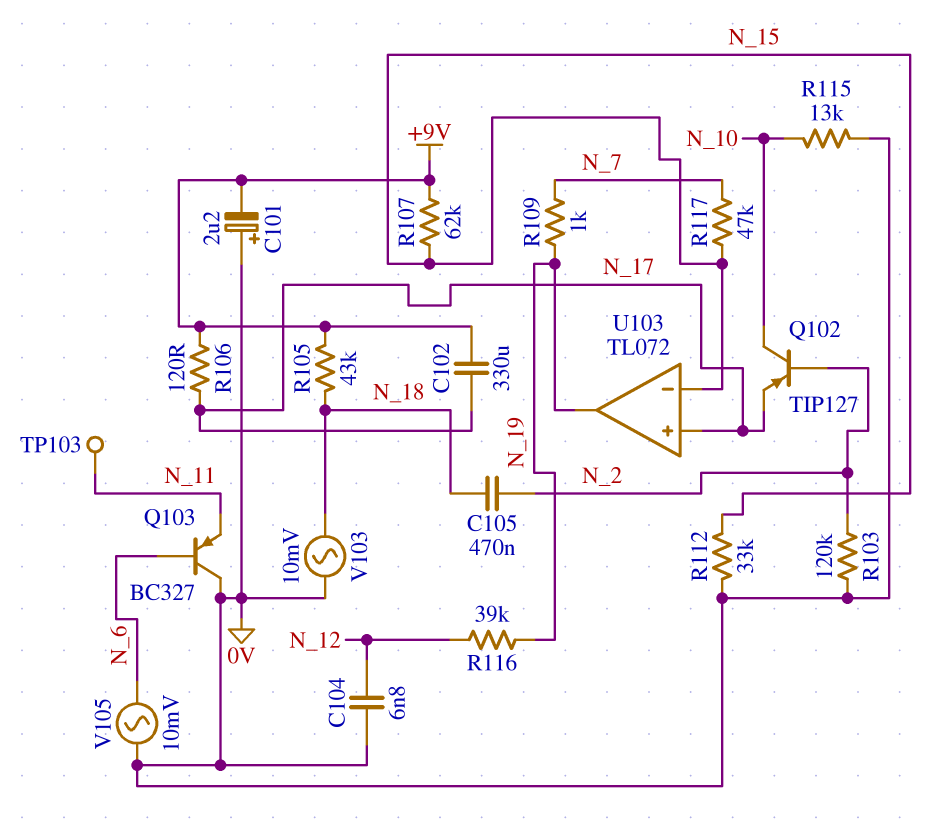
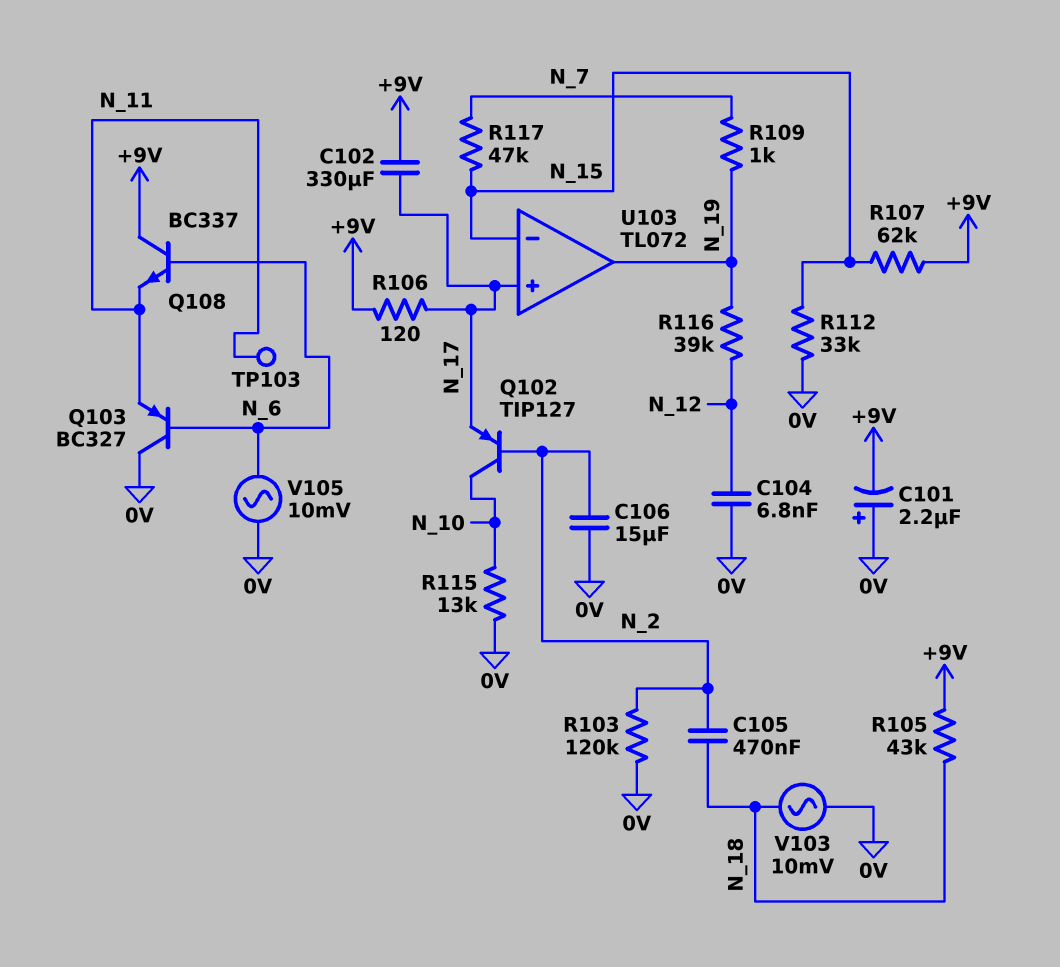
C106: none -> 15uF (0V, N_2)
Q108: none -> NPN BC337 (B N_6, C +9V, E N_11)

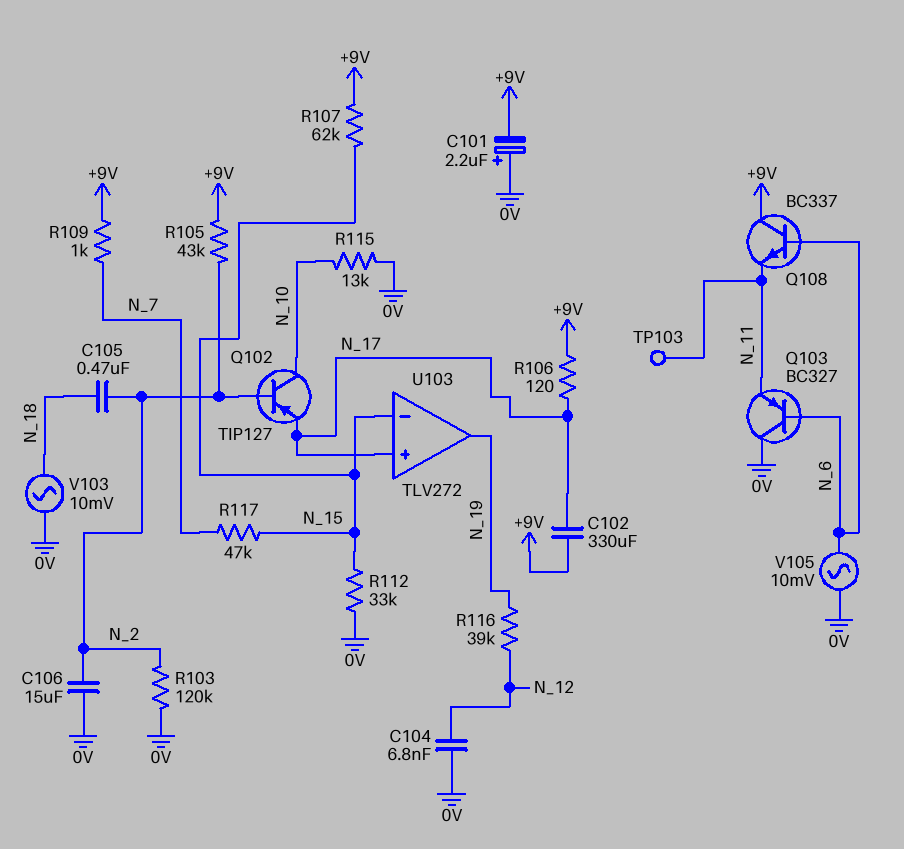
R105: 43k (+9V, N_18) -> 43k (+9V, N_2)
R109: 1k (N_7, N_19) -> 1k (+9V, N_7)
U103: TL072 -> TLV272

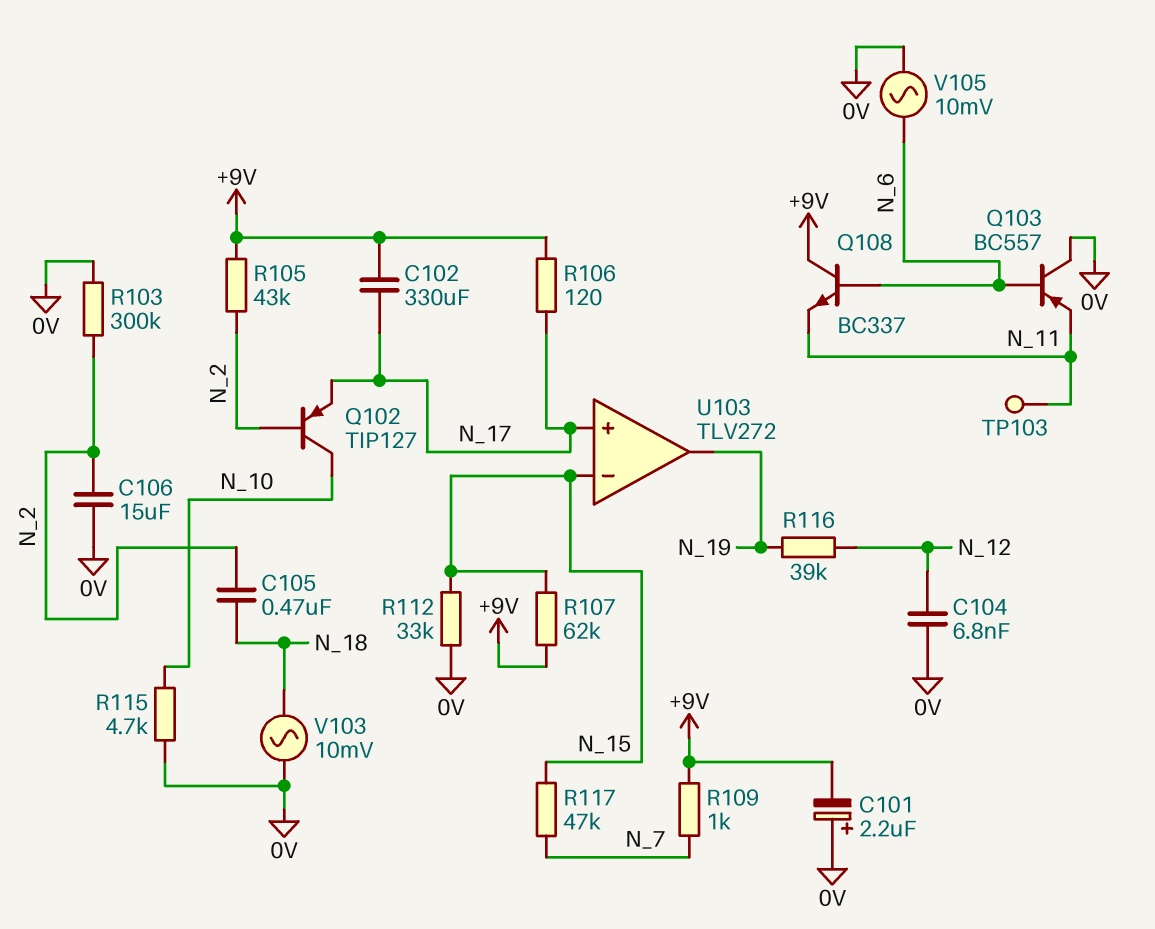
Q103: PNP BC327 (B N_6, C 0V, E N_11) -> PNP BC557 (B N_6, C 0V, E N_11)
R103: 120k (0V, N_2) -> 300k (0V, N_2)
R115: 13k (0V, N_10) -> 4.7k (0V, N_10)

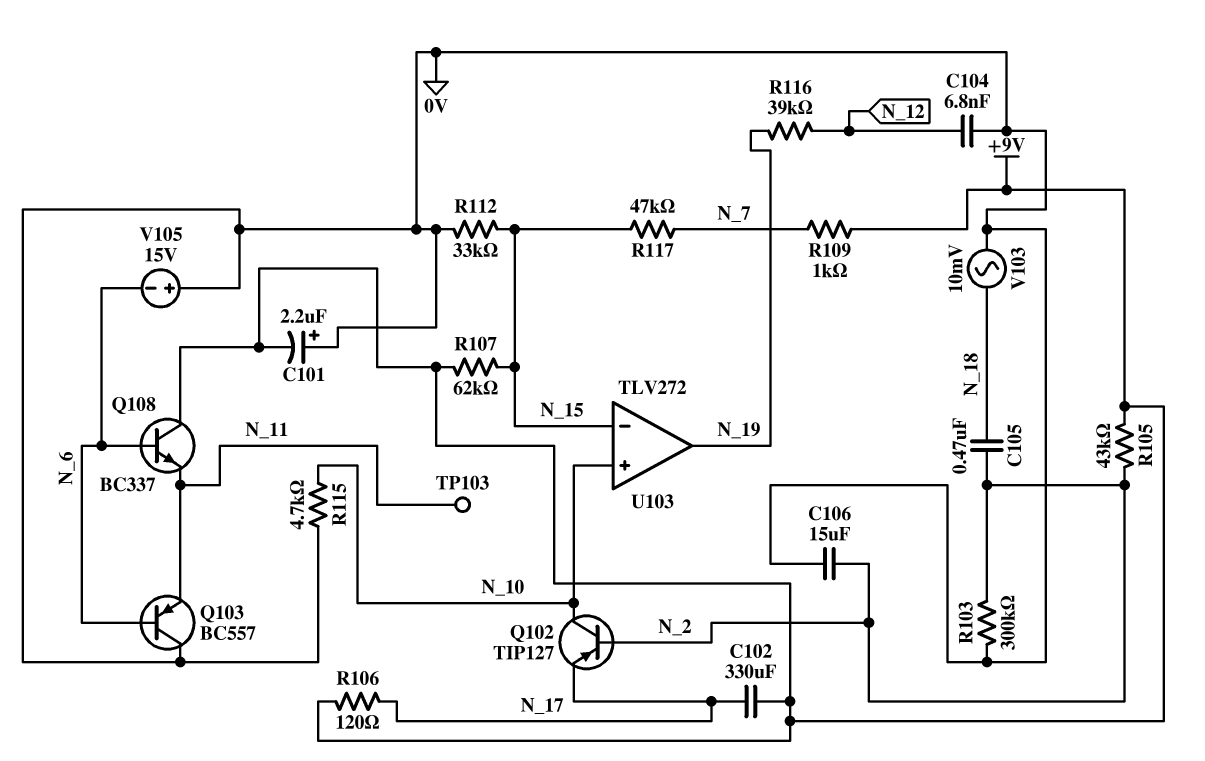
U103 pin in+: N_17 -> N_10
V105: AC 10mV (0V, N_6) -> 15V (plus 0V, minus N_6)

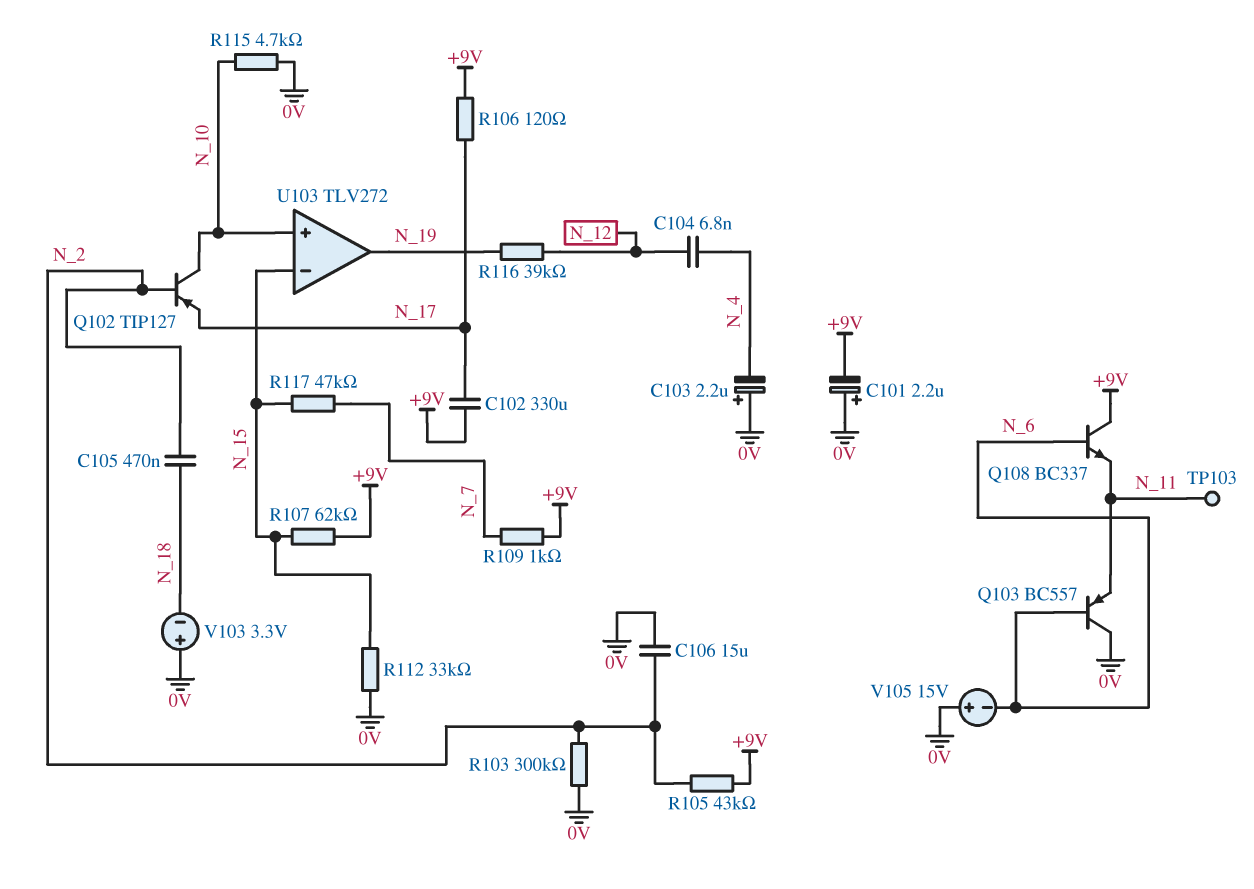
C103: none -> 2.2uF (plus 0V, minus N_4)
C104: 6.8nF (0V, N_12) -> 6.8nF (N_4, N_12)
V103: AC 10mV (0V, N_18) -> 3.3V (plus 0V, minus N_18)

